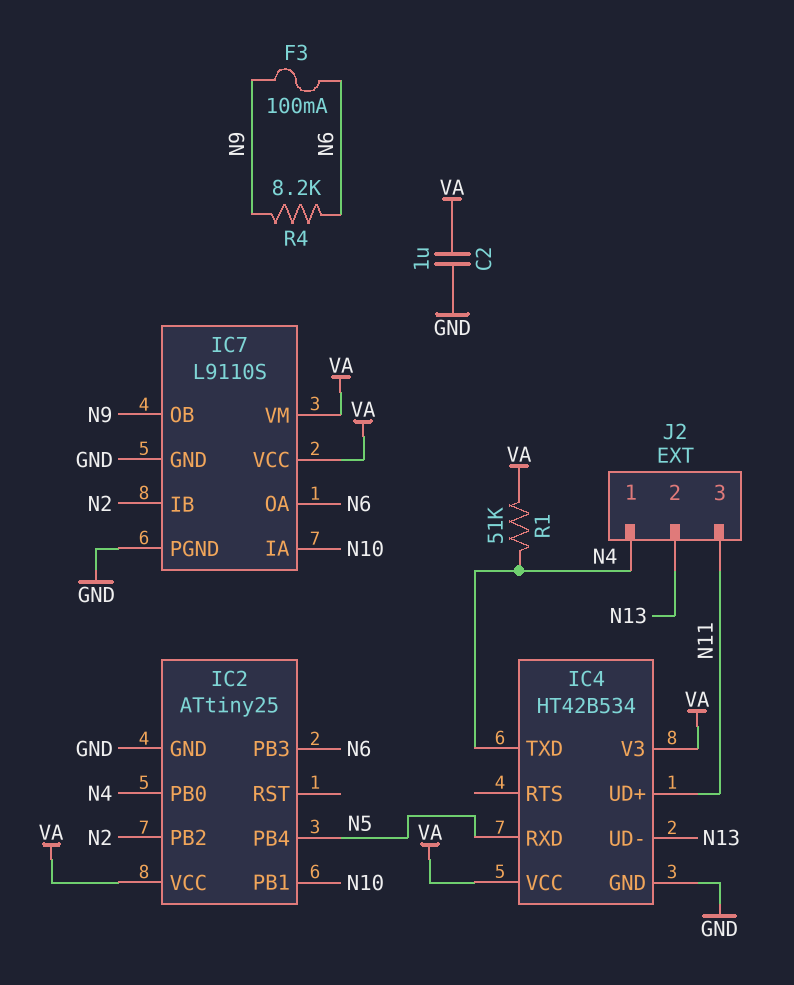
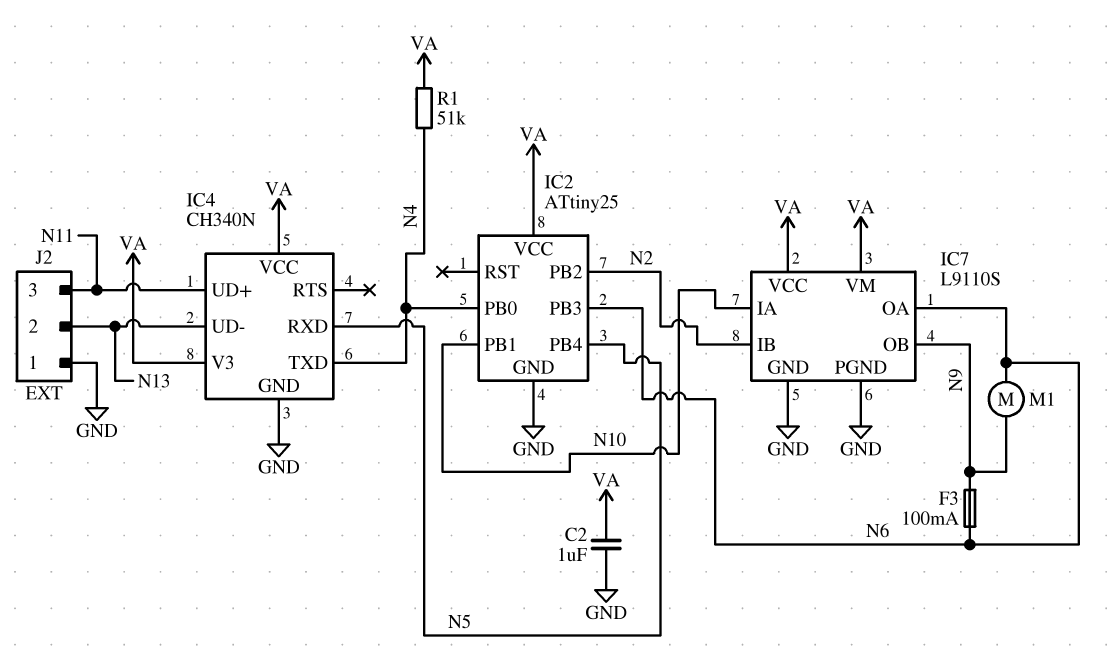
IC4: HT42B534 -> CH340N
J2 pin 1: N4 -> GND
M1: none -> motor (N6, N9)
R4: 8.2k (N6, N9) -> none

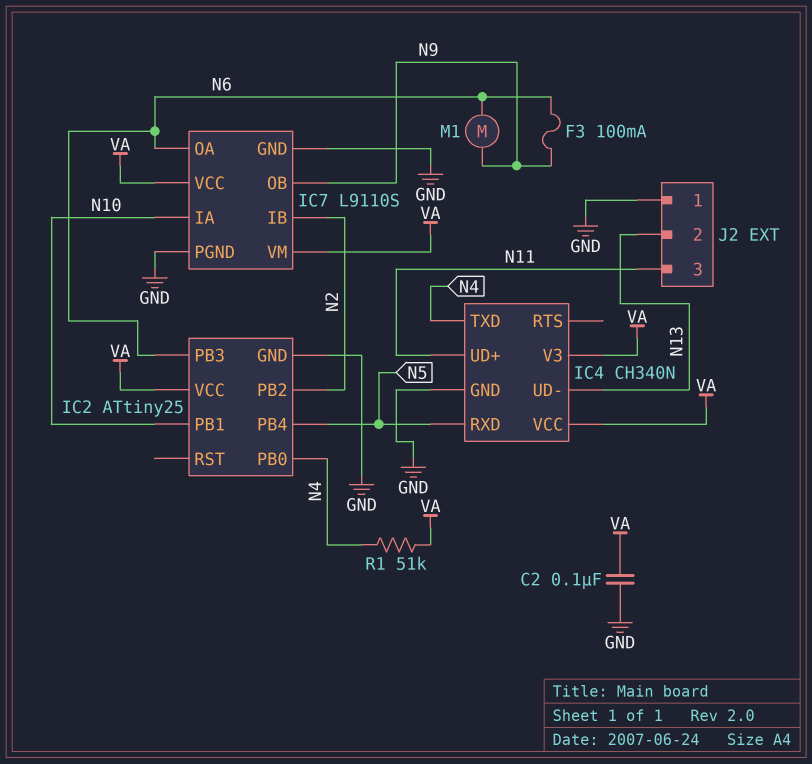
C2: 1uF (GND, VA) -> 100nF (GND, VA)

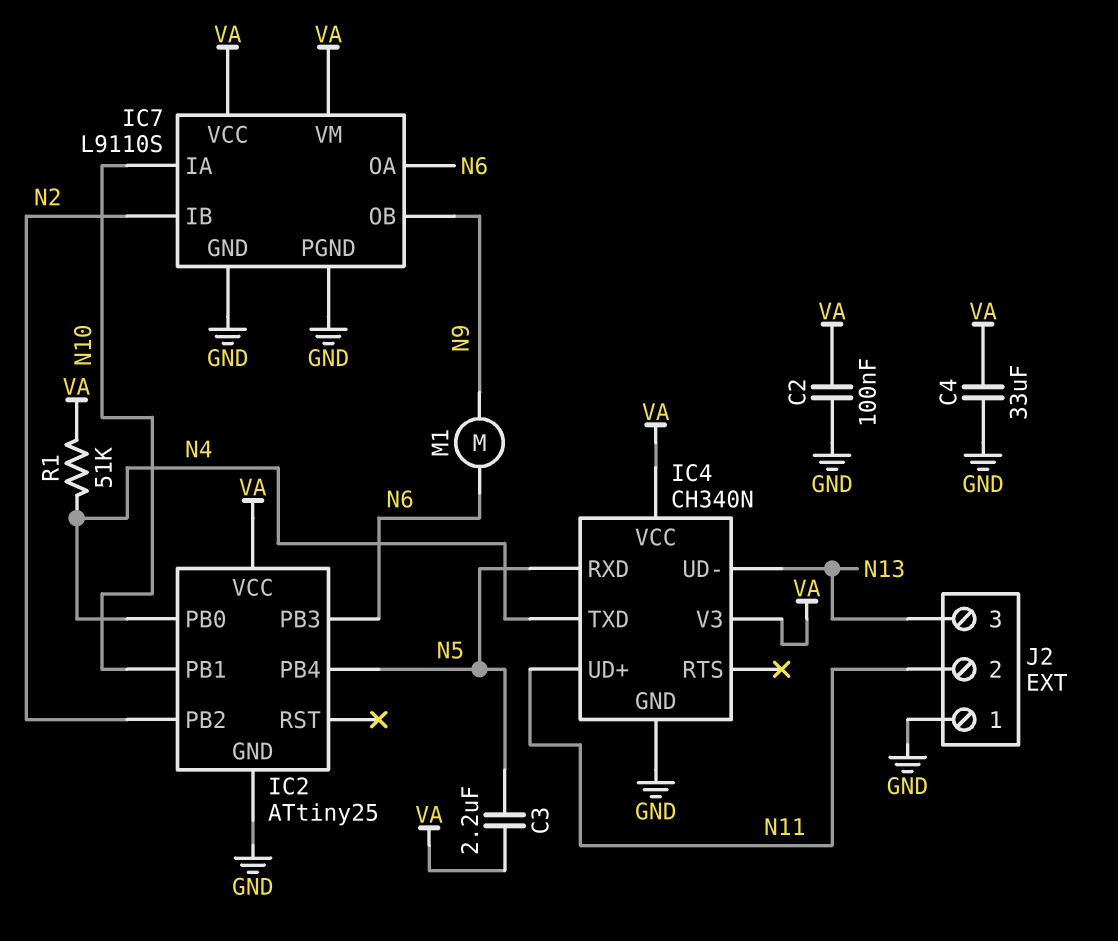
C3: none -> 2.2uF (N5, VA)
C4: none -> 33uF (GND, VA)
F3: 100mA (N6, N9) -> none
J2 pin 2: N13 -> N11
J2 pin 3: N11 -> N13

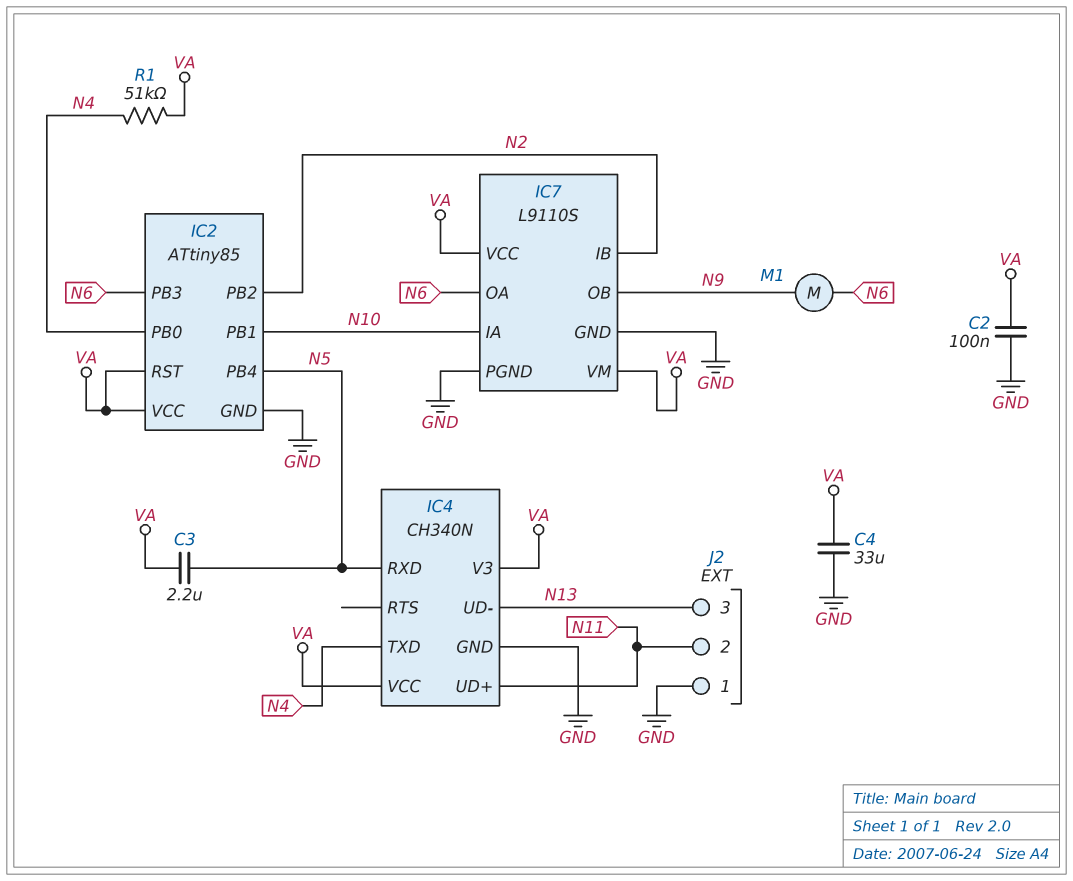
IC2: ATtiny25 -> ATtiny85
IC2 pin RST: none -> VA

